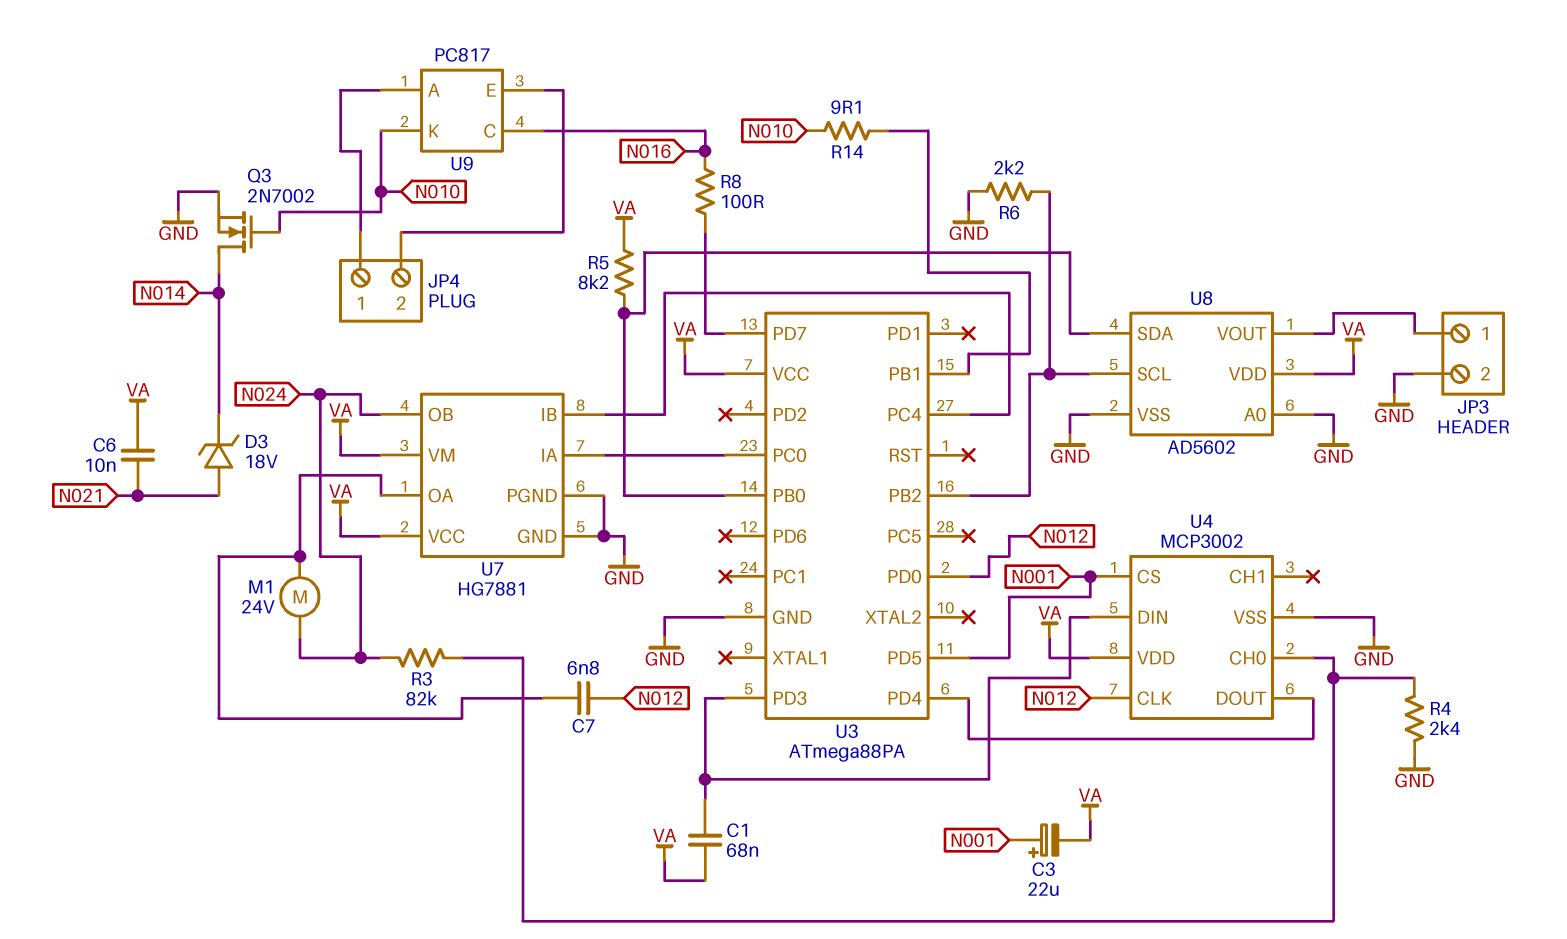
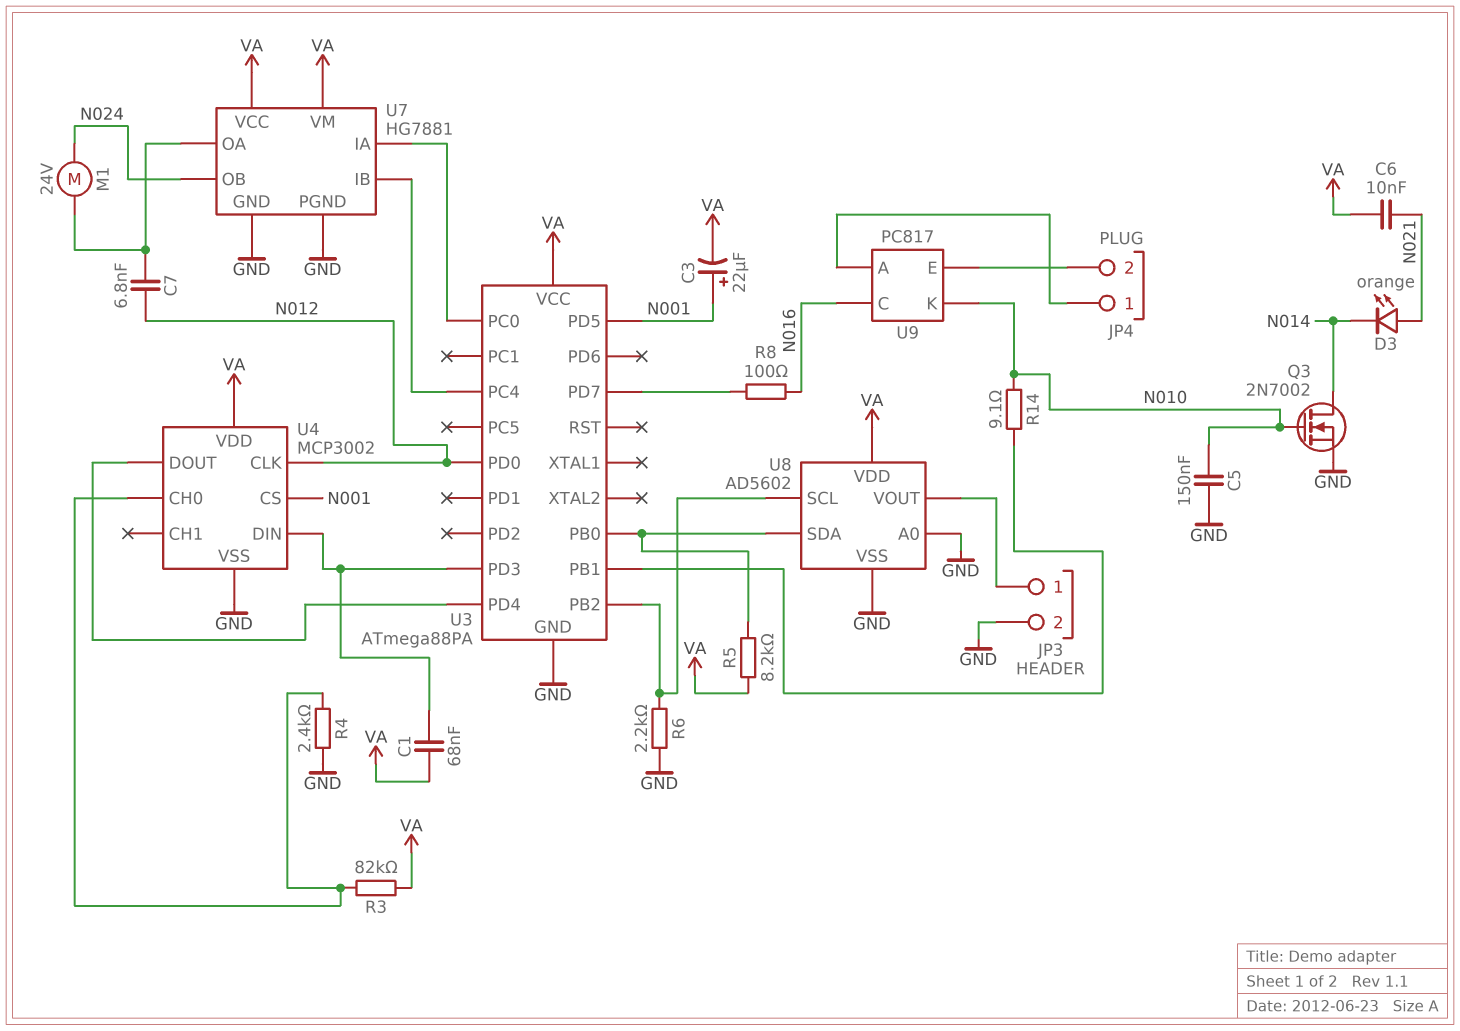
C5: none -> 150nF (GND, N010)
D3: zener 18V (A N021, K N014) -> LED orange (A N021, K N014)
R3: 82k (N024, U4/CH0) -> 82k (U4/CH0, VA)

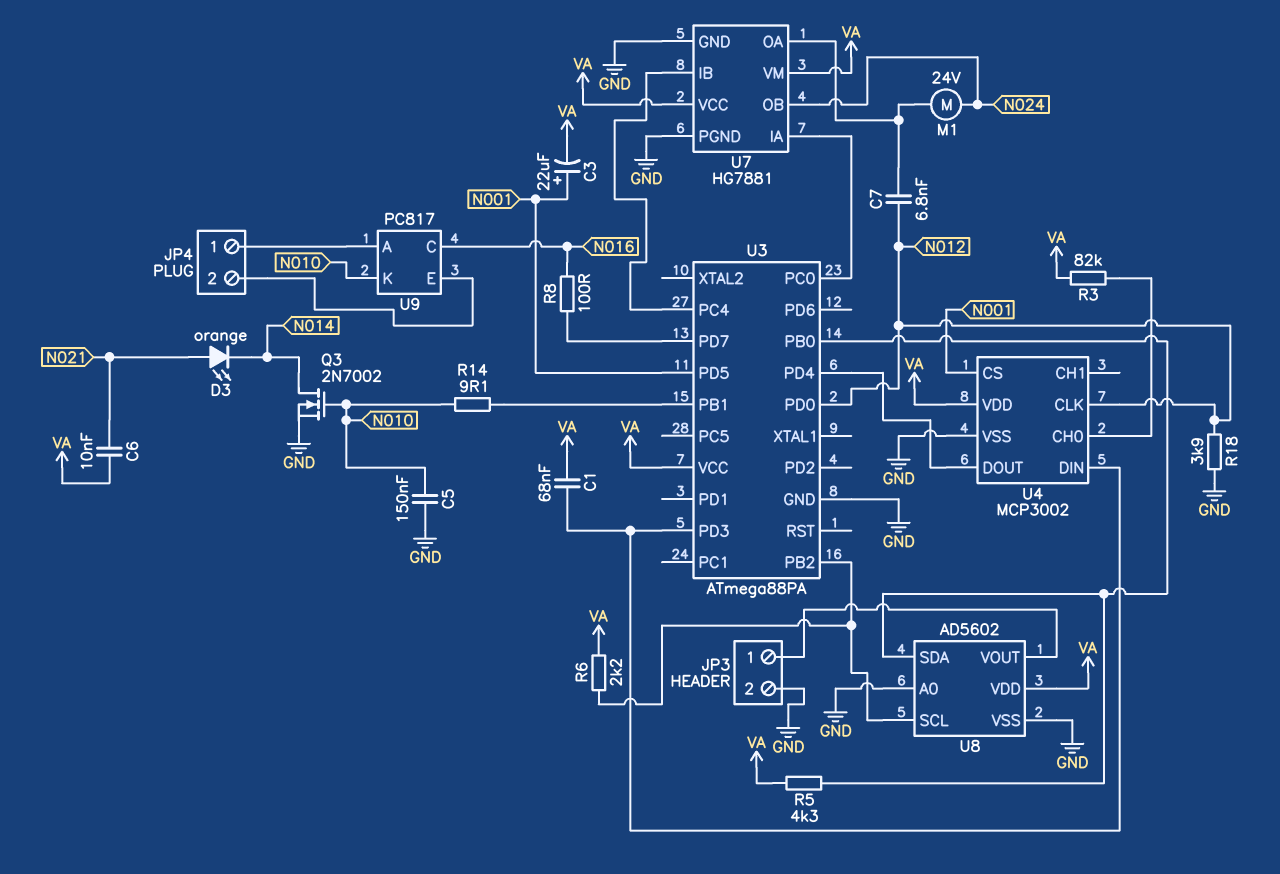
R4: 2.4k (GND, U4/CH0) -> none
R5: 8.2k (U3/PB0, VA) -> 4.3k (U3/PB0, VA)
R6: 2.2k (GND, U3/PB2) -> 2.2k (U3/PB2, VA)
R18: none -> 3.9k (GND, N012)

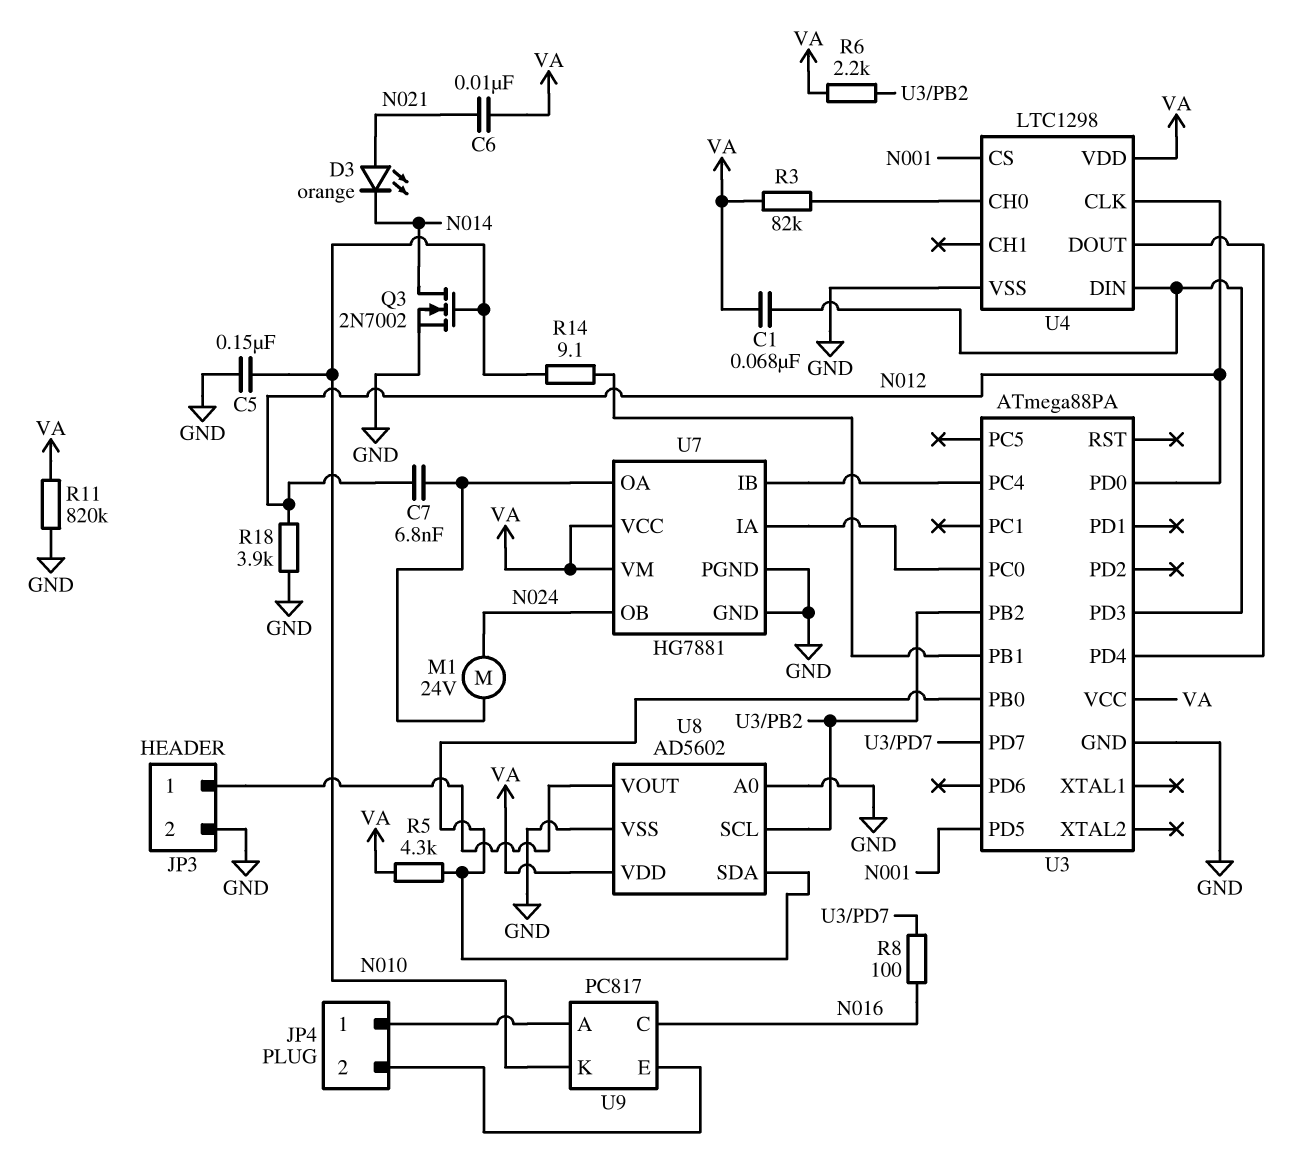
C3: 22uF (plus N001, minus VA) -> none
R11: none -> 820k (GND, VA)
U4: MCP3002 -> LTC1298

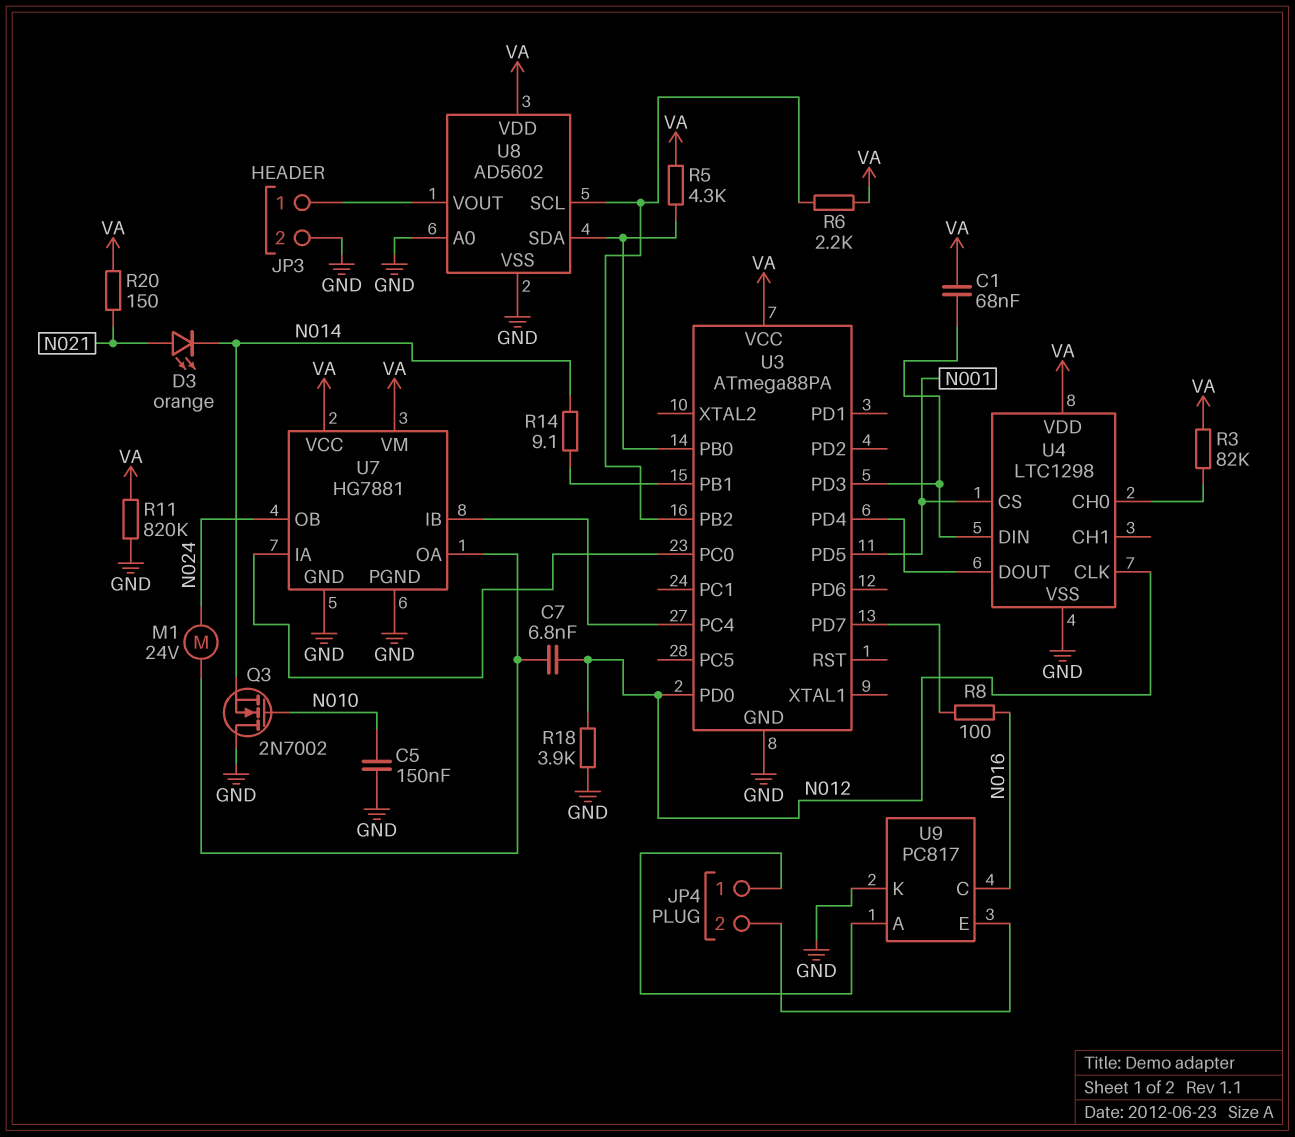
C6: 10nF (N021, VA) -> none
Q3: NMOS 2N7002 (G N010, D N014, S GND) -> NMOS 2N7002 (G N010, D GND, S N014)
R14: 9.1 (N010, U3/PB1) -> 9.1 (N014, U3/PB1)
R20: none -> 150 (N021, VA)
U9 pin K: N010 -> GND

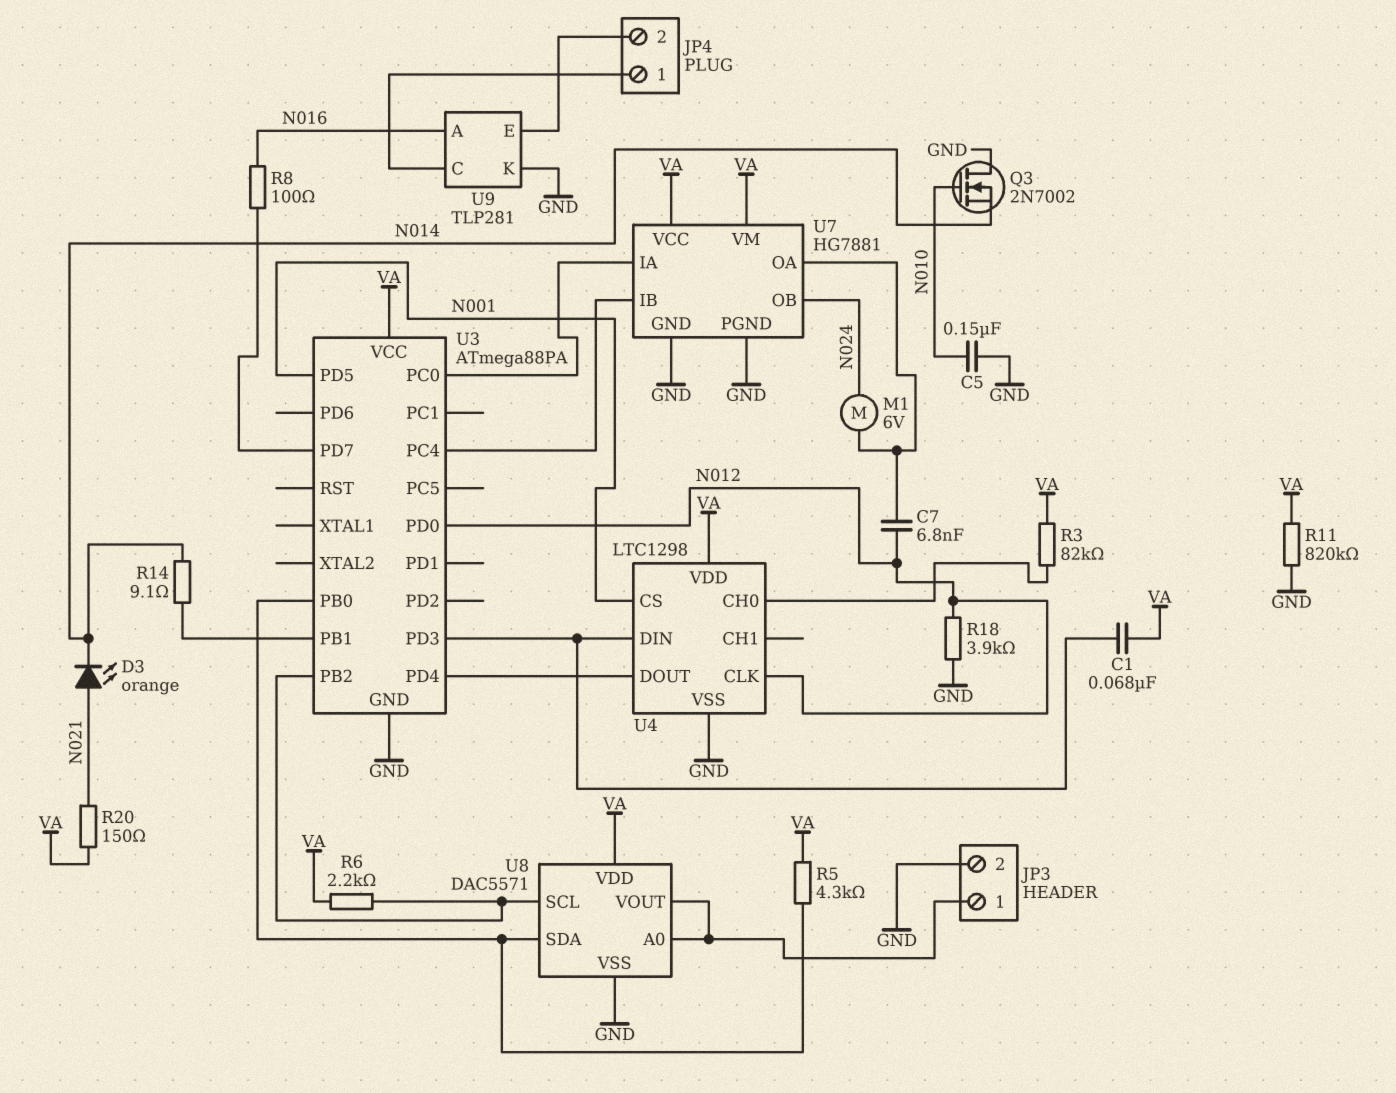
M1: motor 24V (N024, U7/OA) -> motor 6V (N024, U7/OA)
U8: AD5602 -> DAC5571
U8 pin A0: GND -> JP3/1
U9: PC817 -> TLP281
U9 pin A: JP4/1 -> N016
U9 pin C: N016 -> JP4/1

